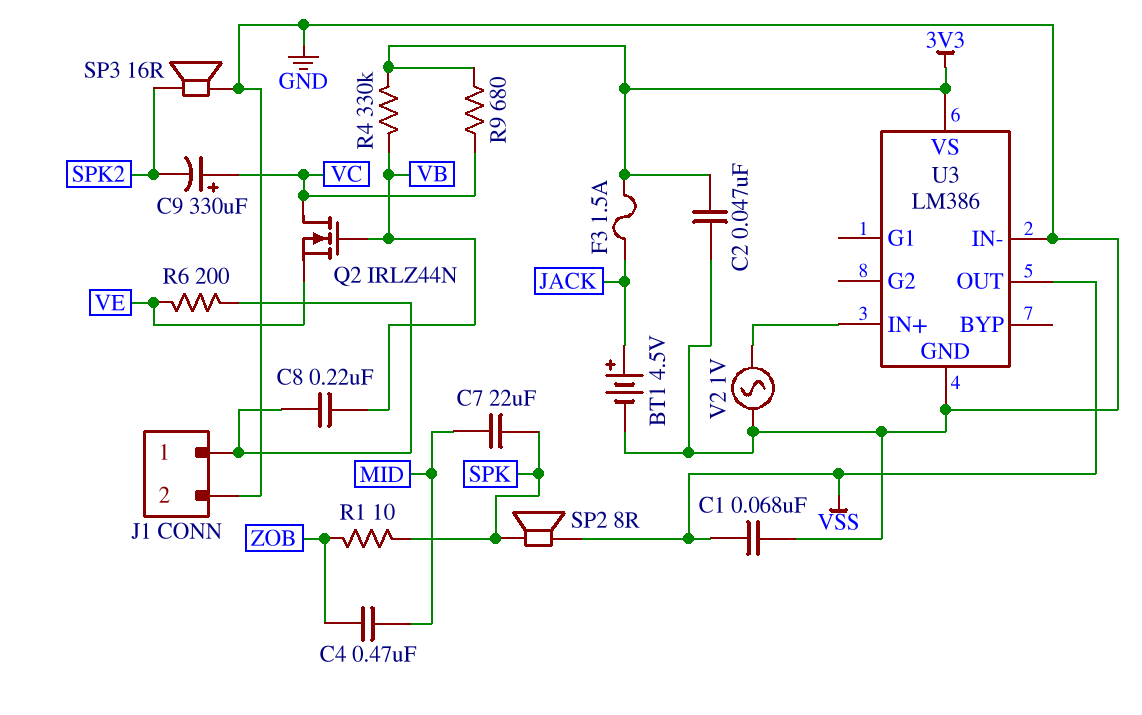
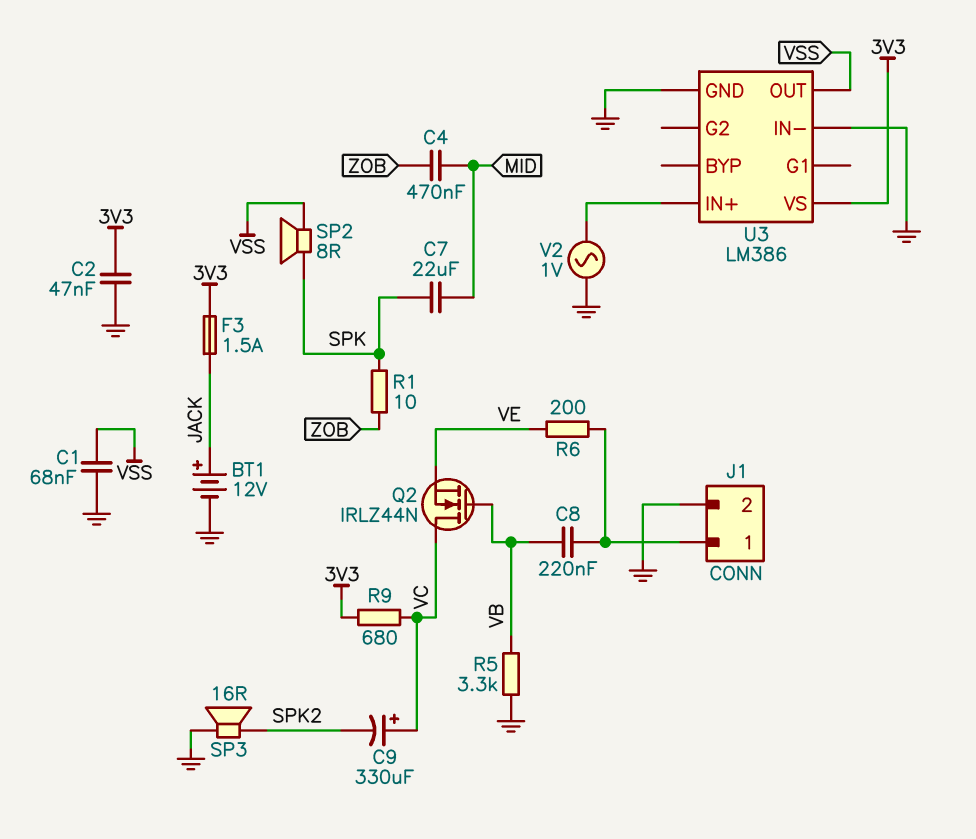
BT1: 4.5V (plus JACK, minus GND) -> 12V (plus JACK, minus GND)
R4: 330k (3V3, VB) -> none
R5: none -> 3.3k (GND, VB)

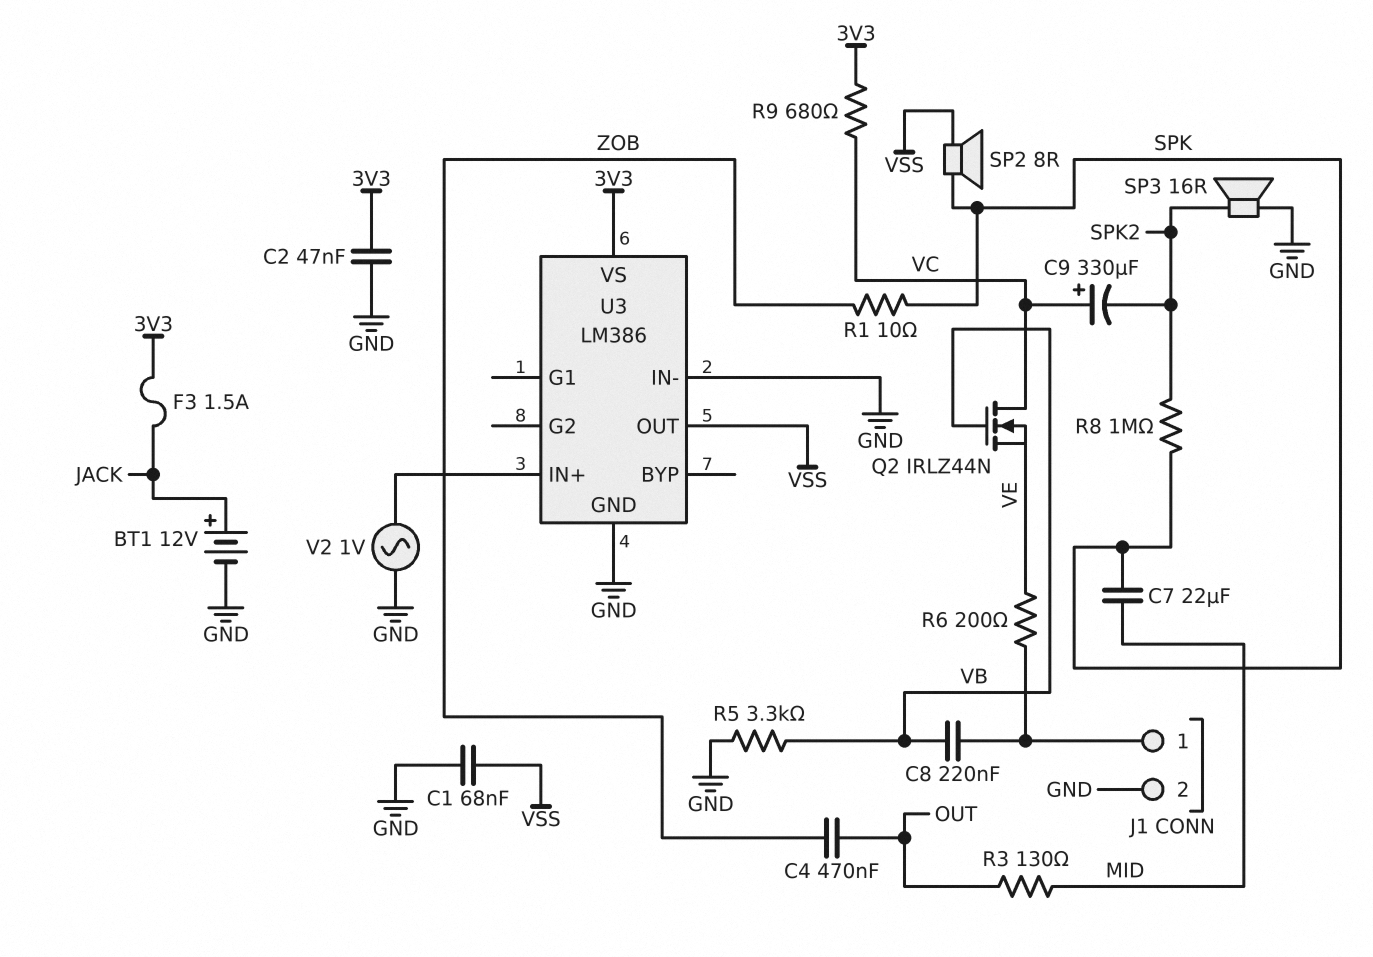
C4: 470nF (MID, ZOB) -> 470nF (OUT, ZOB)
R3: none -> 130 (MID, OUT)
R8: none -> 1M (SPK, SPK2)

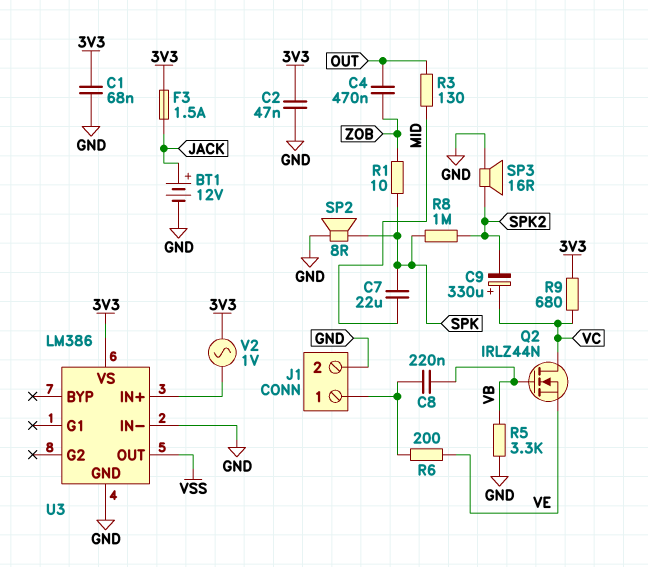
C1: 68nF (GND, VSS) -> 68nF (3V3, GND)
SP2: speaker 8R (SPK, VSS) -> speaker 8R (GND, SPK)
V2: AC 1V (GND, U3/IN+) -> AC 1V (3V3, U3/IN+)

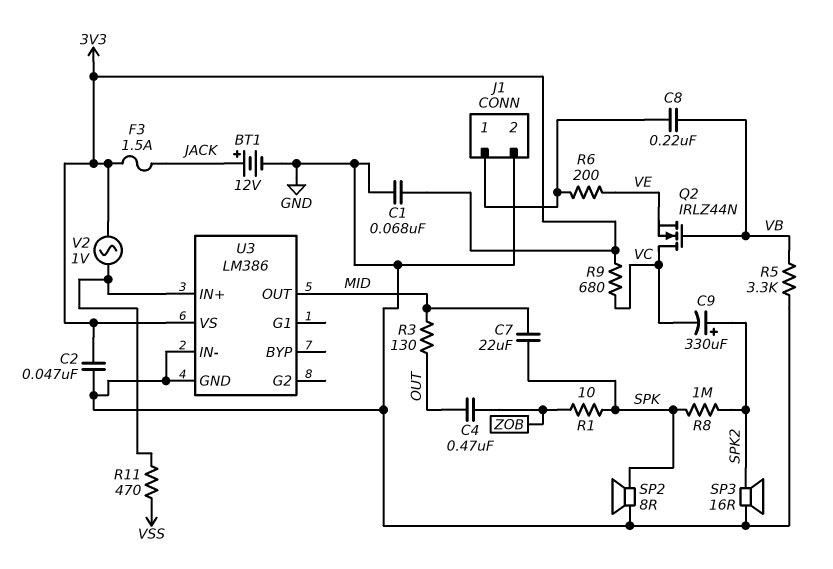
C9: 330uF (plus VC, minus SPK2) -> 330uF (plus SPK2, minus VC)
R11: none -> 470 (U3/IN+, VSS)
U3 pin OUT: VSS -> MID

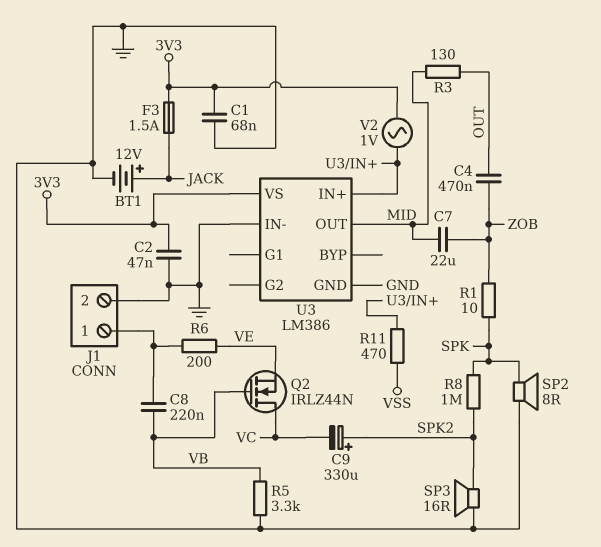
C7: 22uF (MID, SPK) -> 22uF (MID, ZOB)
R9: 680 (3V3, VC) -> none

